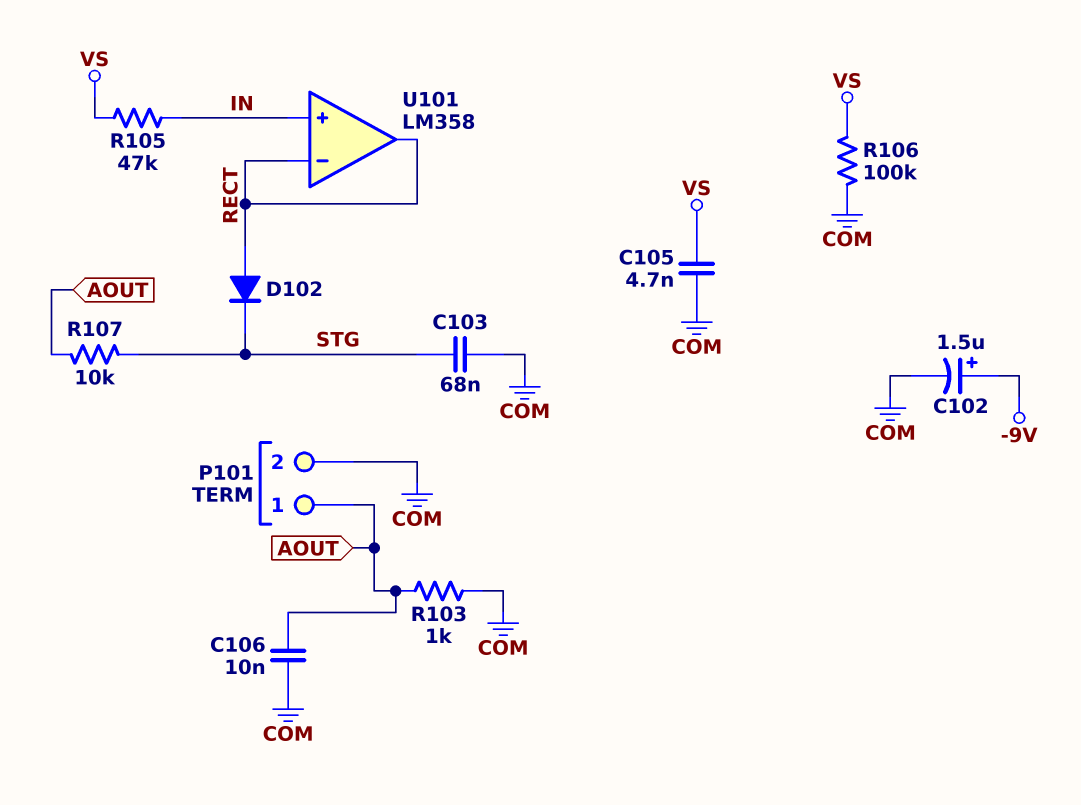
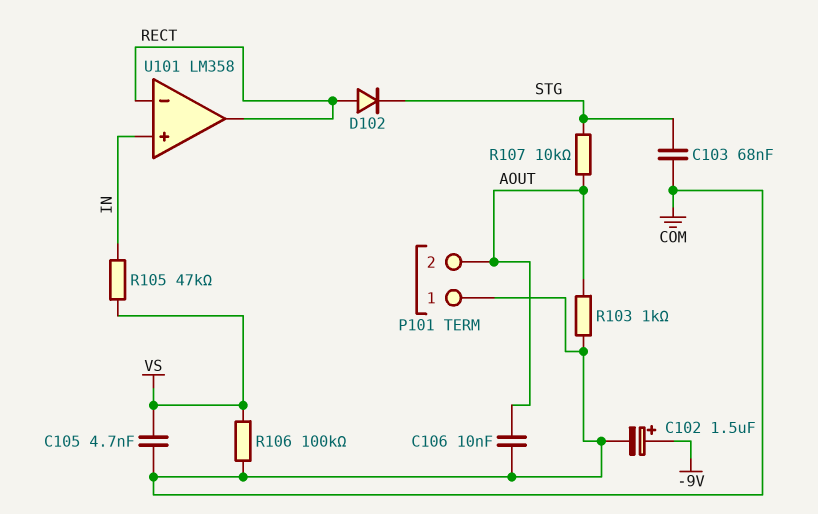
P101 pin 1: AOUT -> COM
P101 pin 2: COM -> AOUT

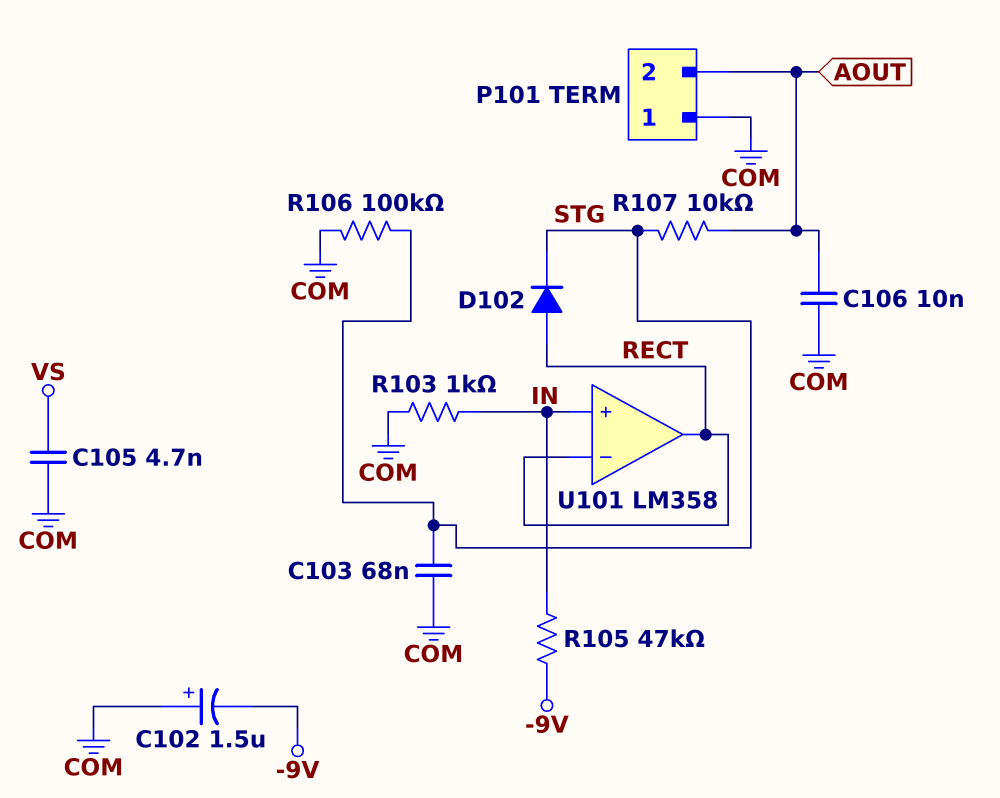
C102: 1.5uF (plus -9V, minus COM) -> 1.5uF (plus COM, minus -9V)
R103: 1k (AOUT, COM) -> 1k (COM, IN)
R105: 47k (IN, VS) -> 47k (-9V, IN)
R106: 100k (COM, VS) -> 100k (COM, STG)

